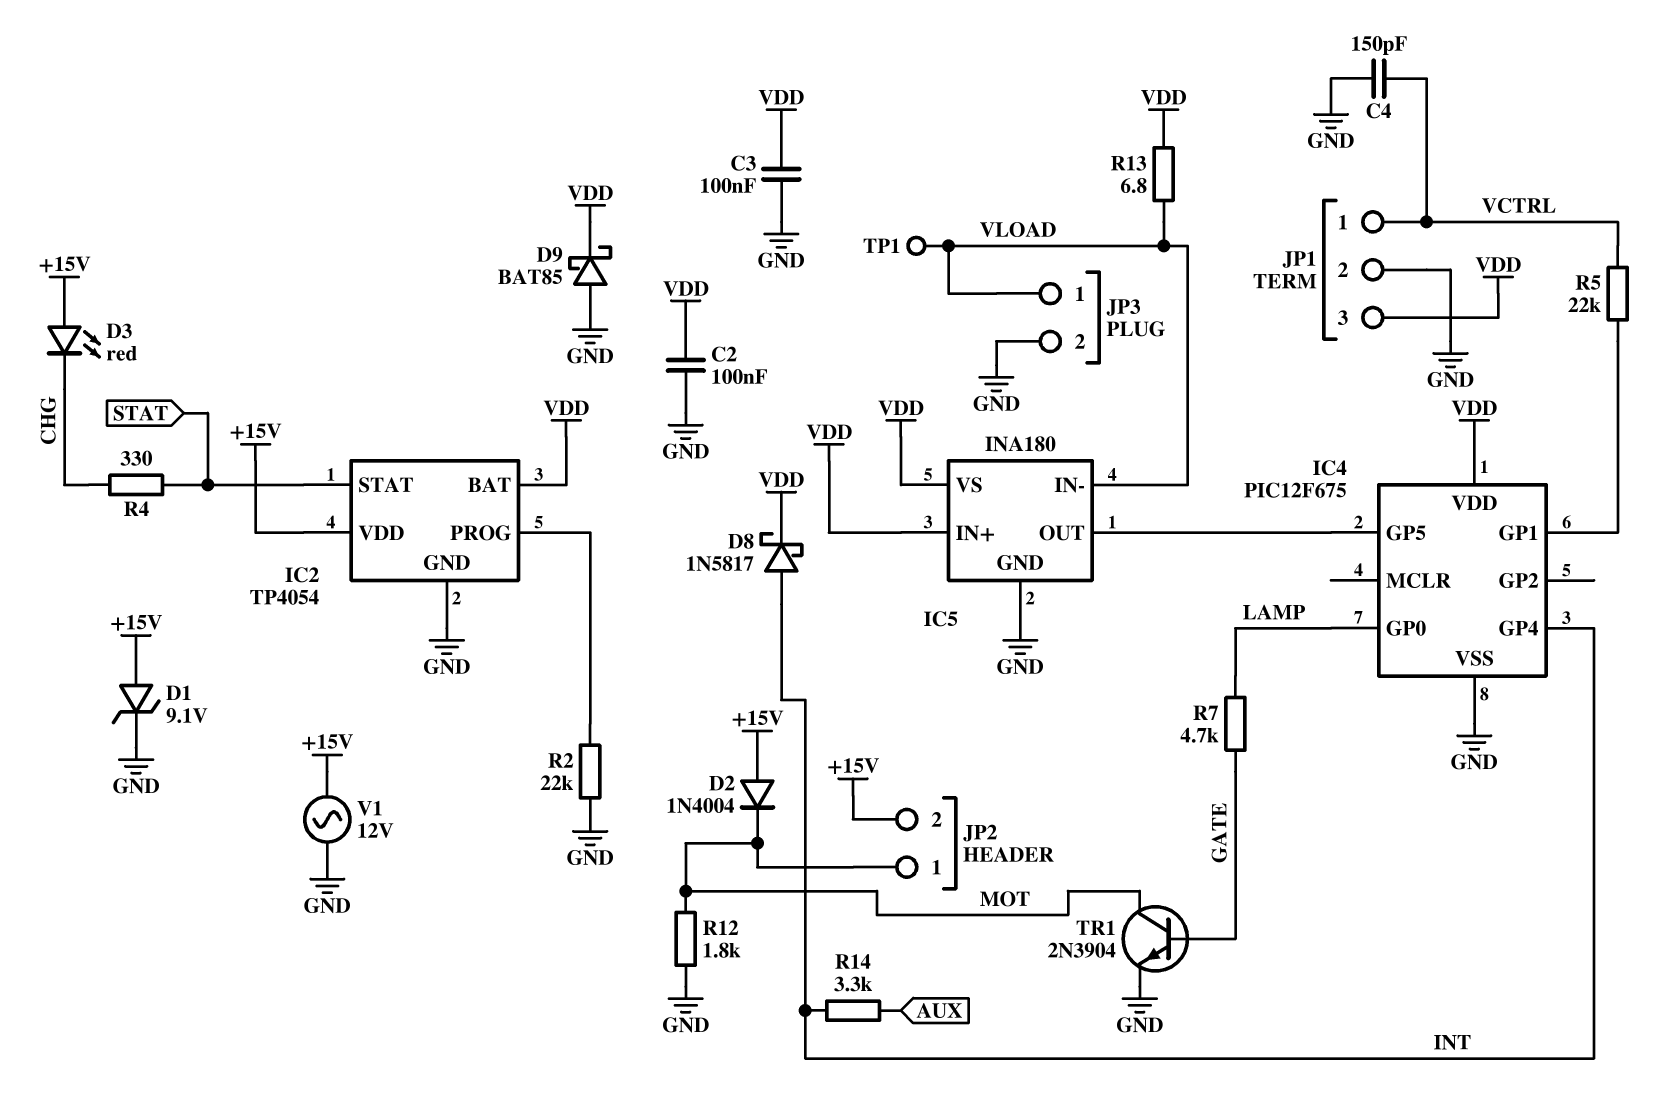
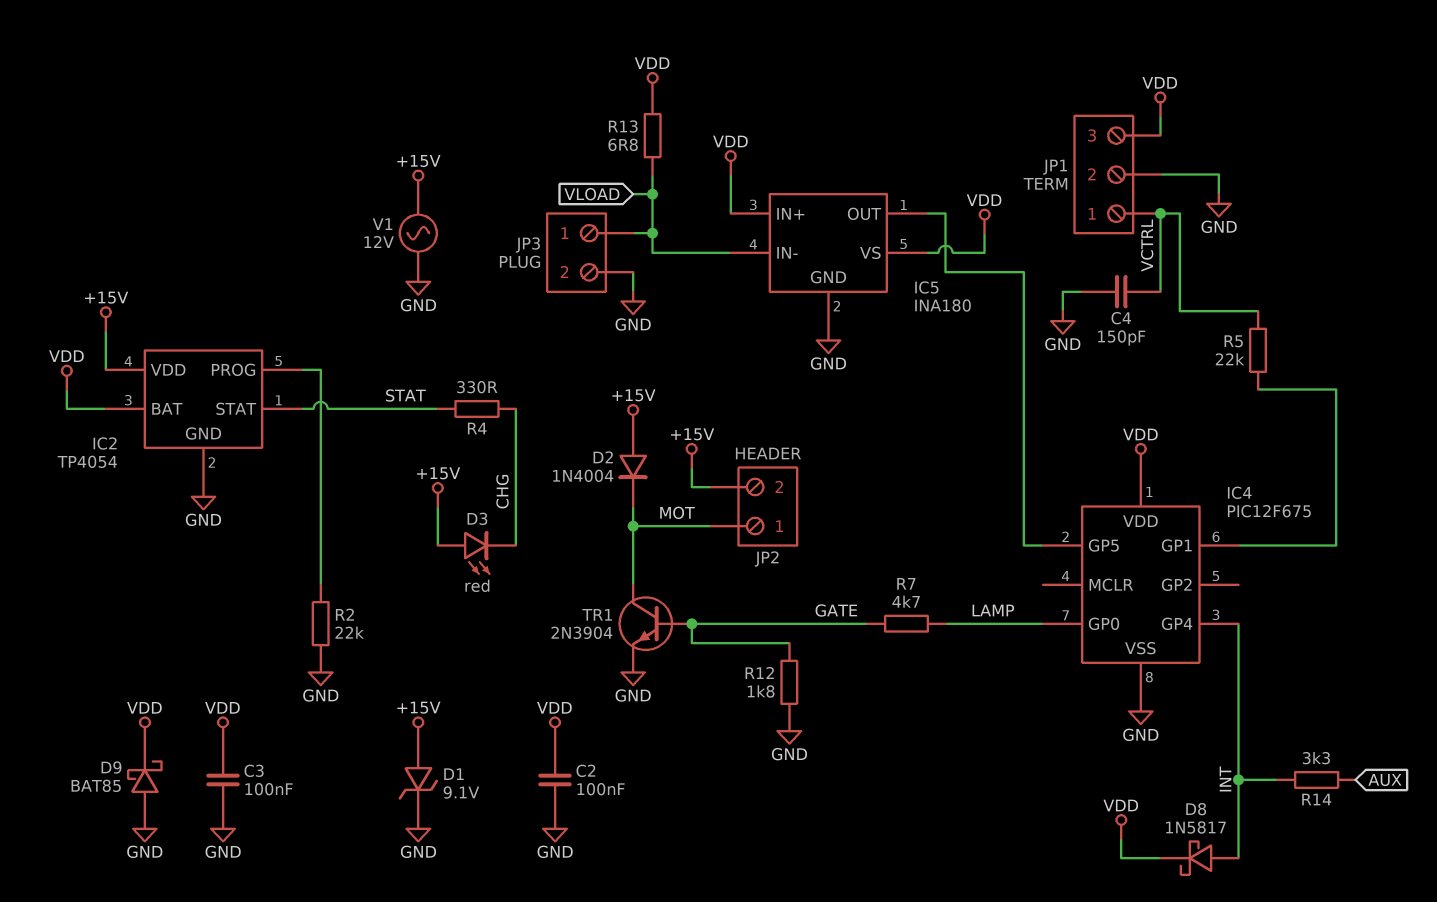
R12: 1.8k (GND, MOT) -> 1.8k (GATE, GND)
TP1: test point (VLOAD) -> none

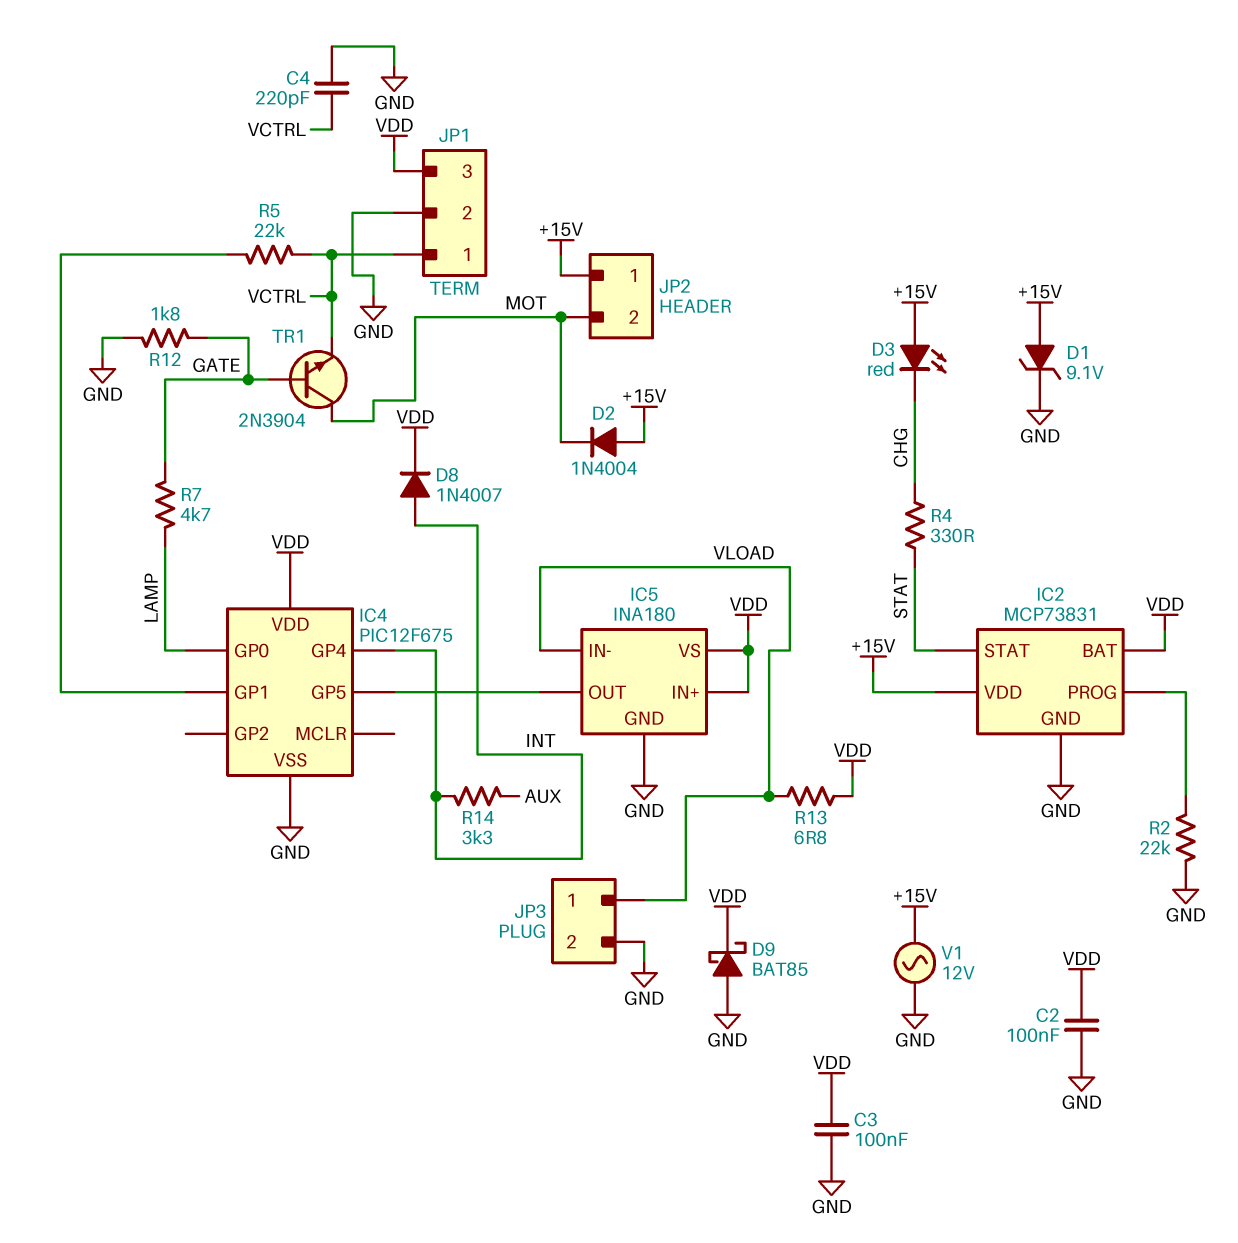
C4: 150pF (GND, VCTRL) -> 220pF (GND, VCTRL)
D8: schottky 1N5817 (A INT, K VDD) -> diode 1N4007 (A INT, K VDD)
IC2: TP4054 -> MCP73831
JP2 pin 1: MOT -> +15V
JP2 pin 2: +15V -> MOT
TR1: NPN 2N3904 (B GATE, C MOT, E GND) -> NPN 2N3904 (B GATE, C MOT, E VCTRL)

